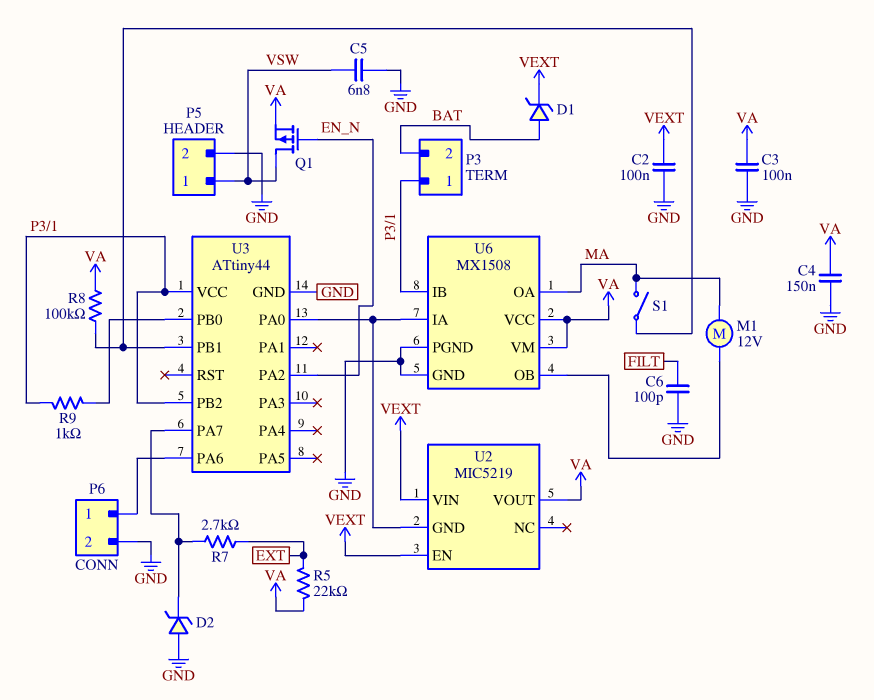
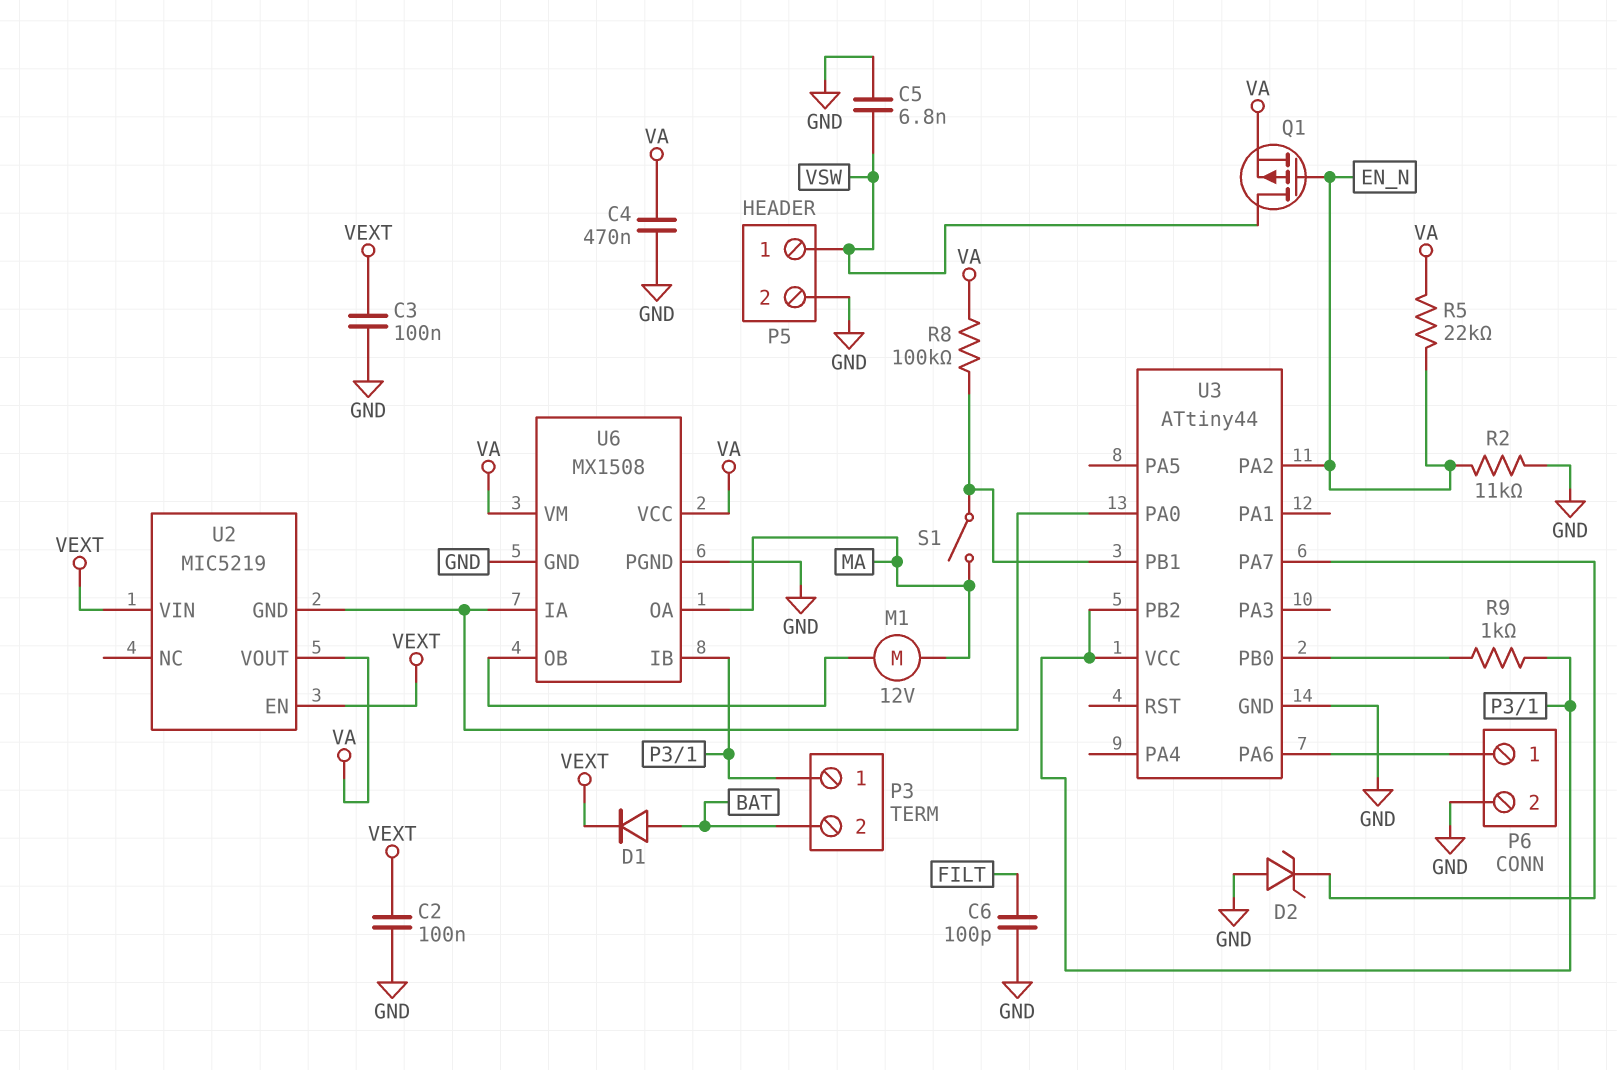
C3: 100nF (GND, VA) -> 100nF (GND, VEXT)
C4: 150nF (GND, VA) -> 470nF (GND, VA)
D1: zener (A BAT, K VEXT) -> diode (A BAT, K VEXT)
R2: none -> 11k (EN_N, GND)
R5: 22k (EXT, VA) -> 22k (EN_N, VA)
R7: 2.7k (EXT, U3/PA7) -> none

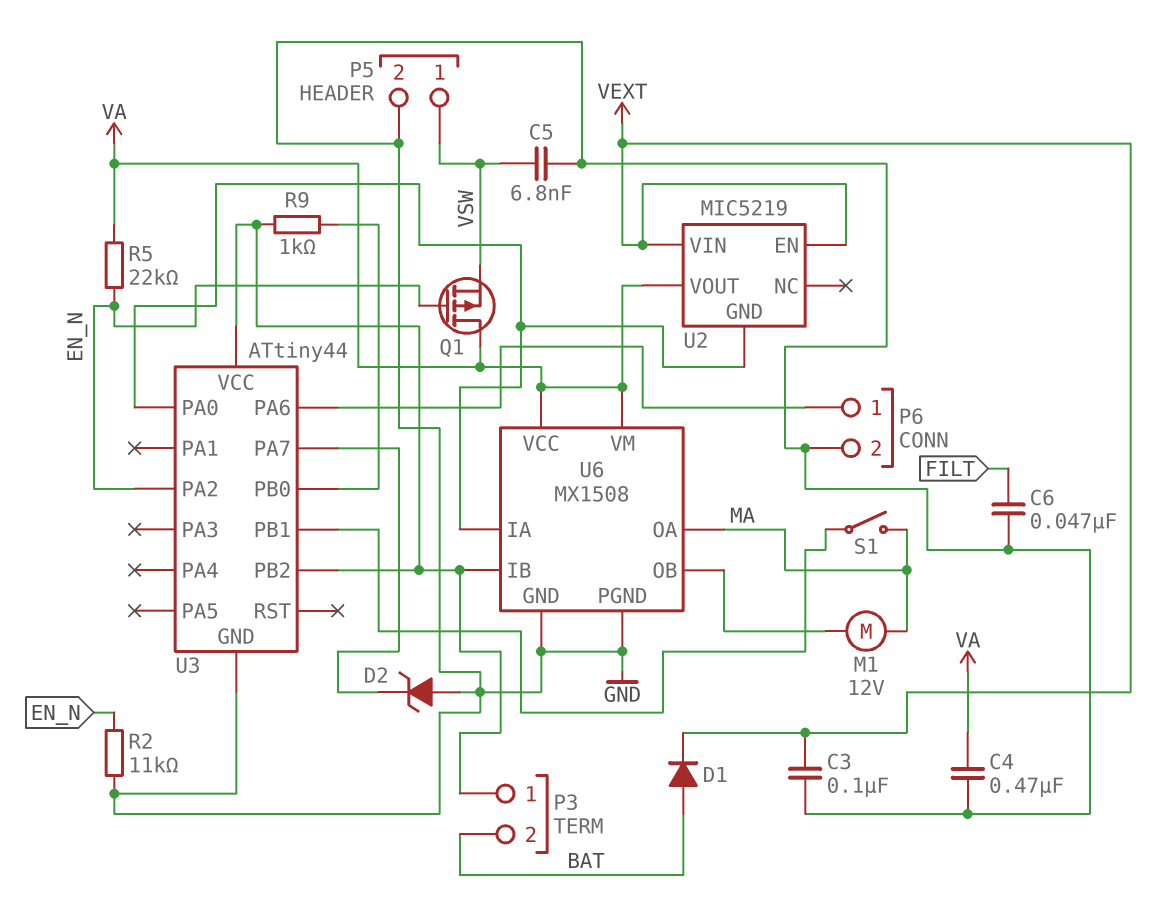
C2: 100nF (GND, VEXT) -> none
C6: 100pF (FILT, GND) -> 47nF (FILT, GND)
Q1: PMOS (G EN_N, D VSW, S VA) -> PMOS (G EN_N, D VA, S VSW)
R8: 100k (U3/PB1, VA) -> none

